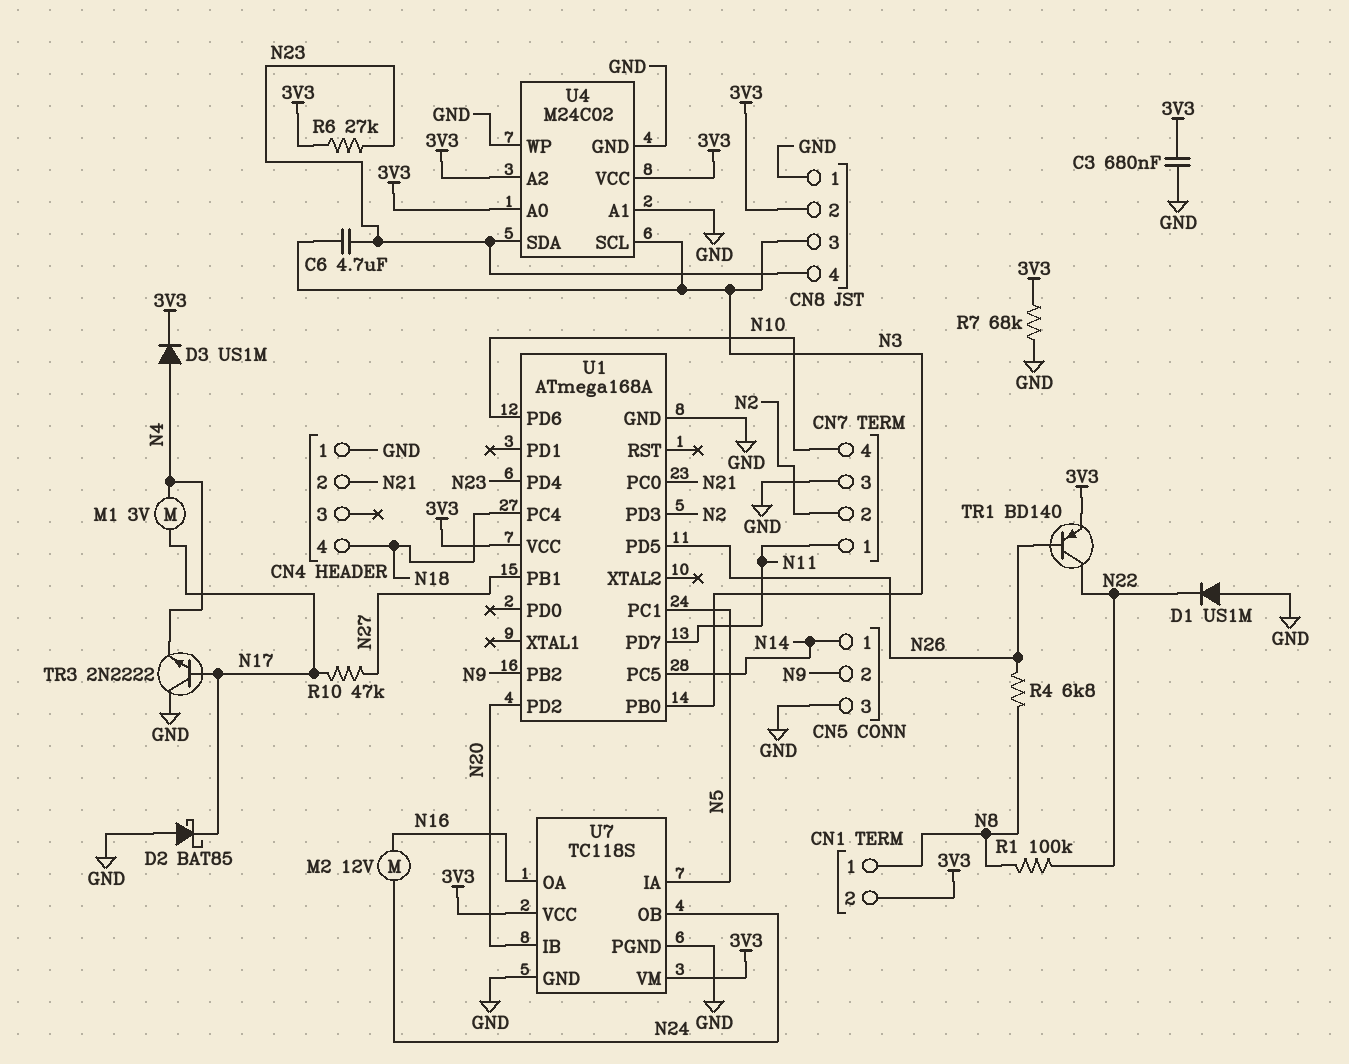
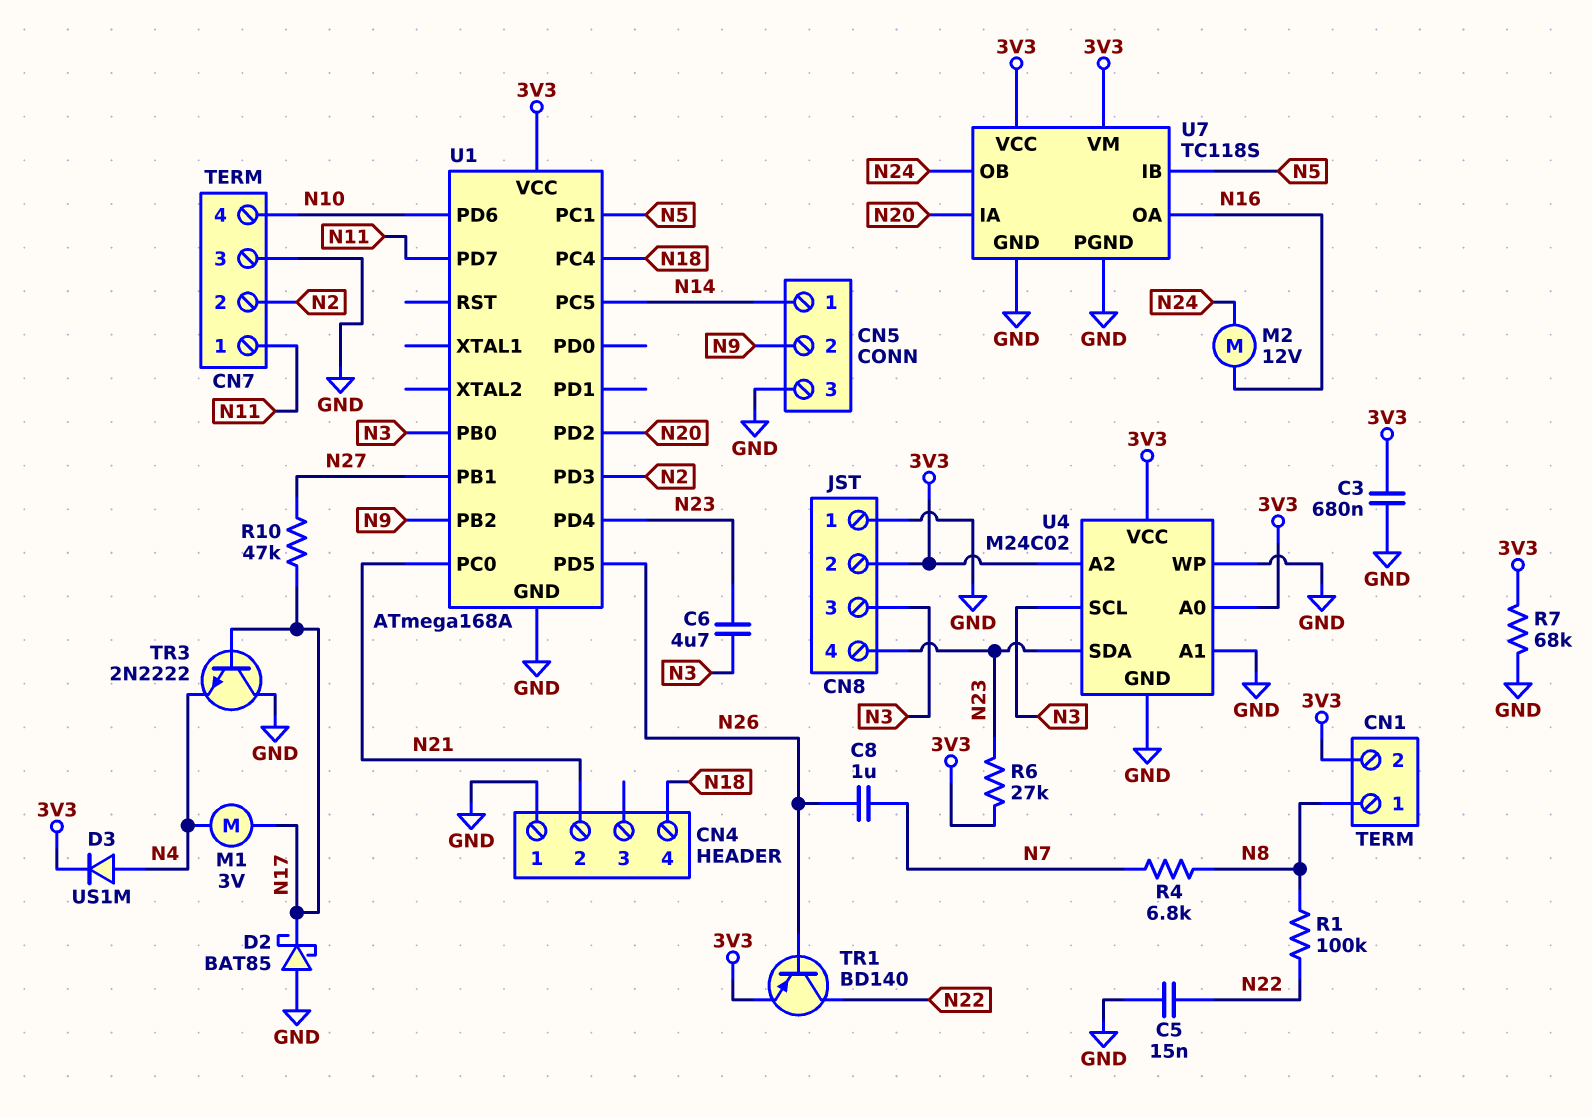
C5: none -> 15nF (GND, N22)
C8: none -> 1uF (N7, N26)
D1: diode US1M (A GND, K N22) -> none
R4: 6.8k (N8, N26) -> 6.8k (N7, N8)
U7 pin IA: N5 -> N20
U7 pin IB: N20 -> N5

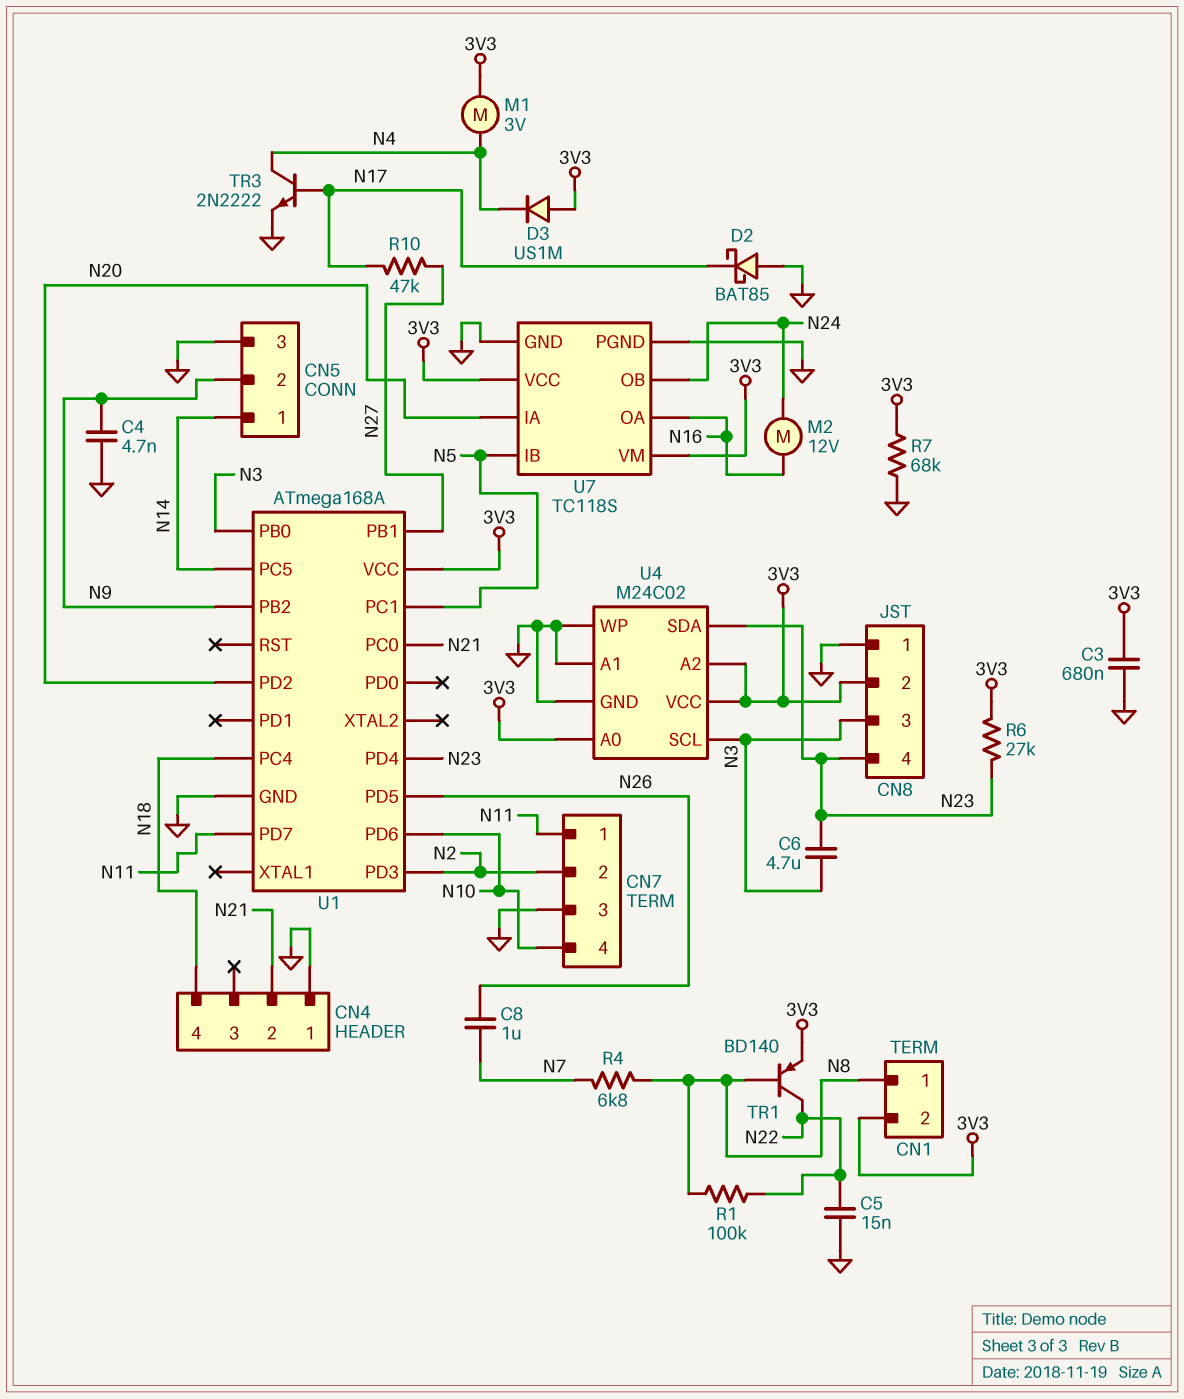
C4: none -> 4.7nF (GND, N9)
D3: diode US1M (A N4, K 3V3) -> diode US1M (A 3V3, K N4)
M1: motor 3V (N4, N17) -> motor 3V (3V3, N4)
TR1: PNP BD140 (B N26, C N22, E 3V3) -> PNP BD140 (B N8, C N22, E 3V3)
TR3: NPN 2N2222 (B N17, C GND, E N4) -> NPN 2N2222 (B N17, C N4, E GND)

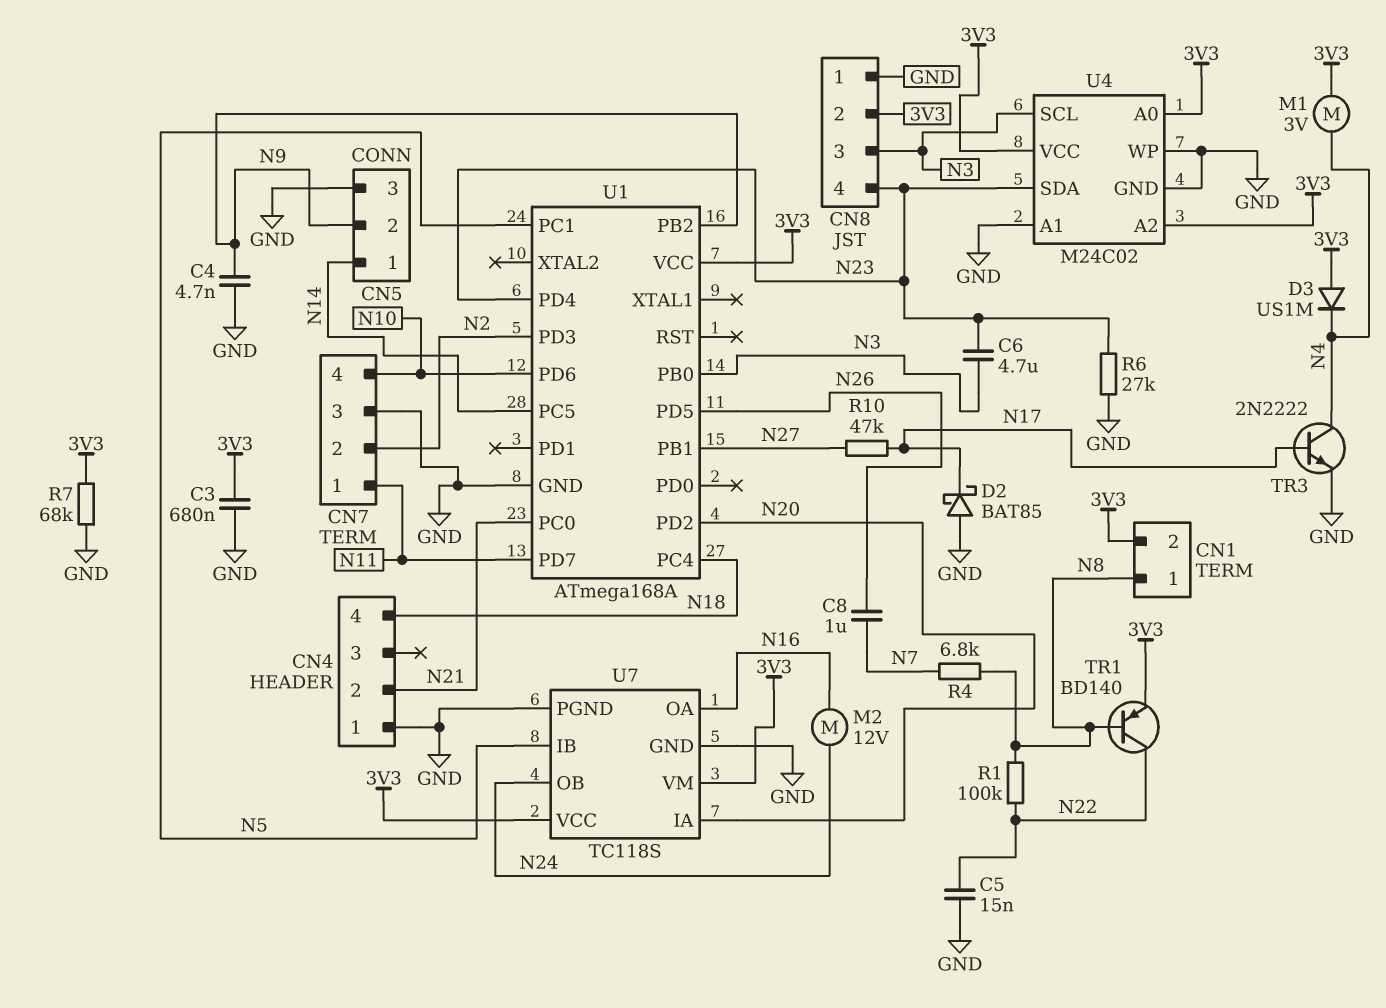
R6: 27k (3V3, N23) -> 27k (GND, N23)

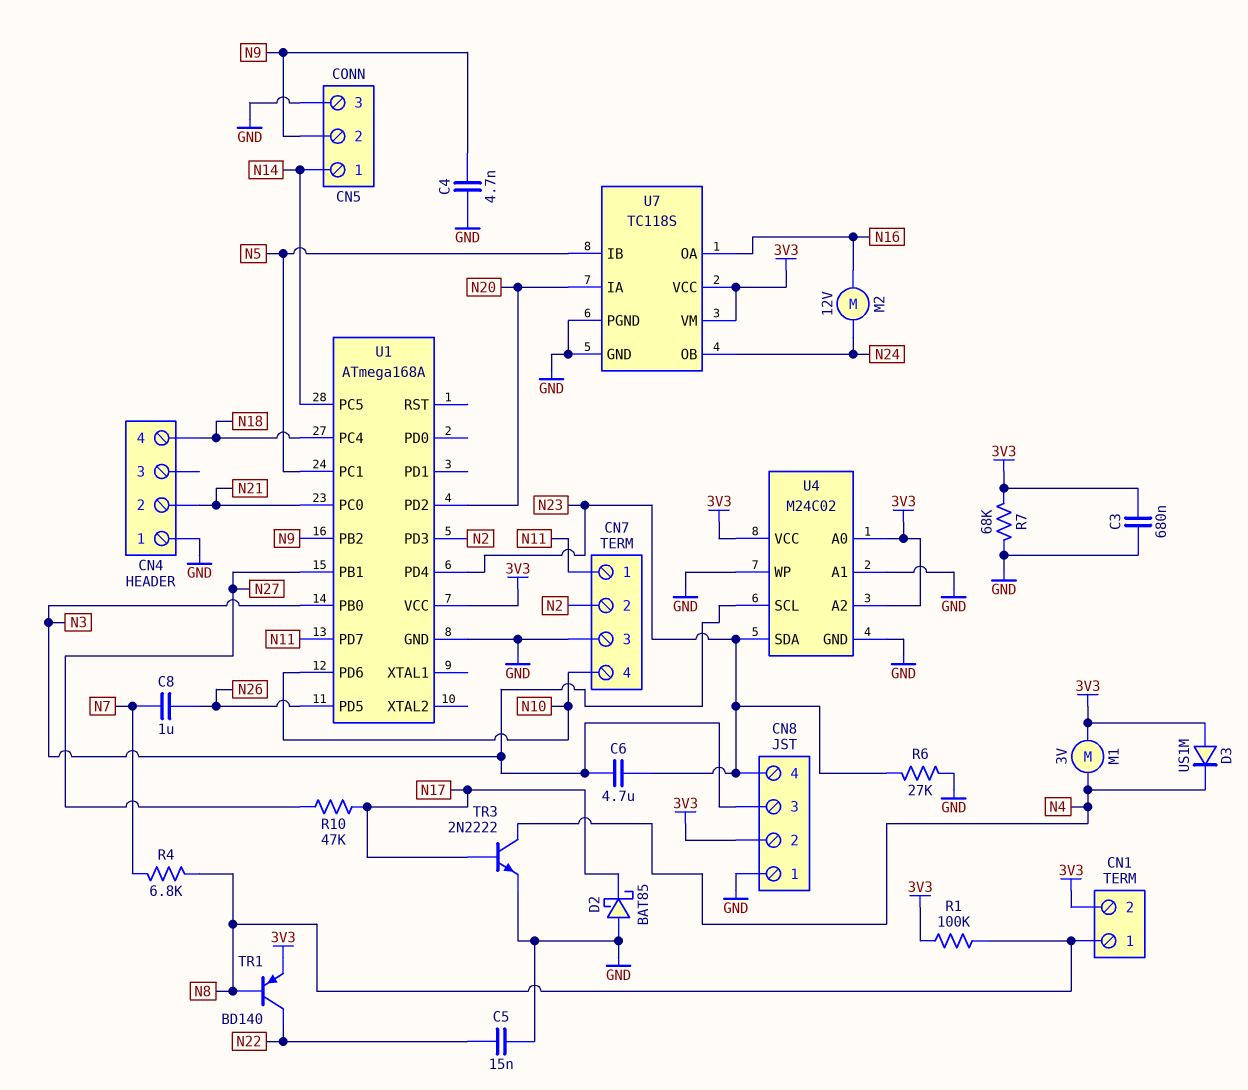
R1: 100k (N8, N22) -> 100k (3V3, N8)

